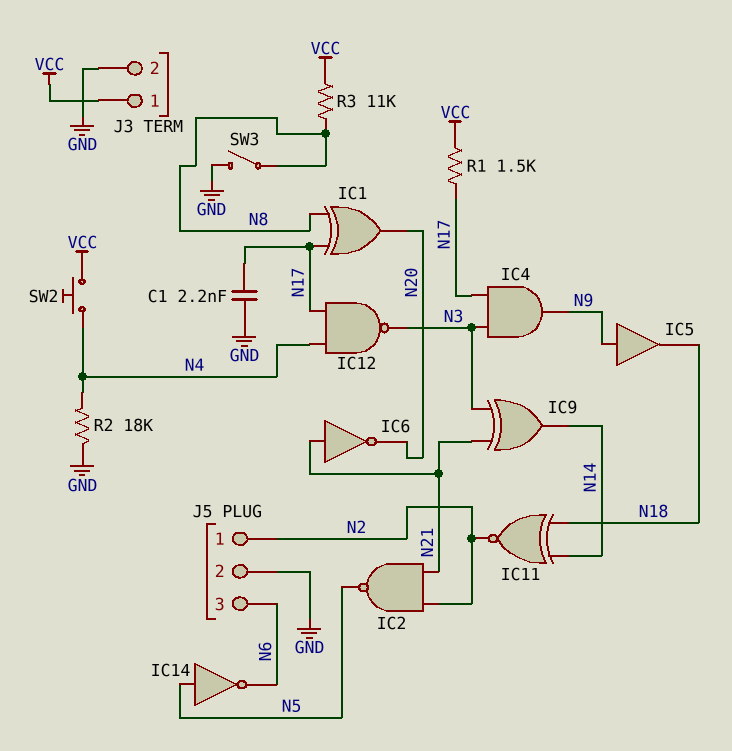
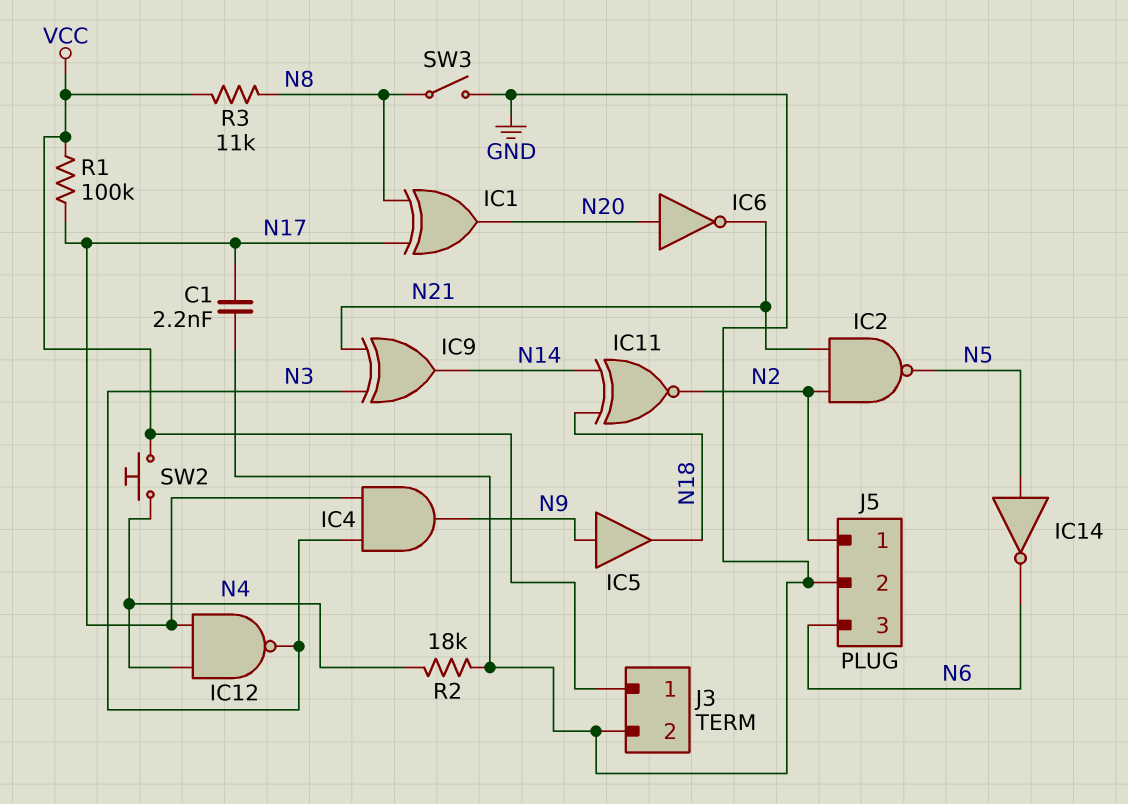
IC6: NOT (in N21, out N20) -> NOT (in N20, out N21)
R1: 1.5k (N17, VCC) -> 100k (N17, VCC)

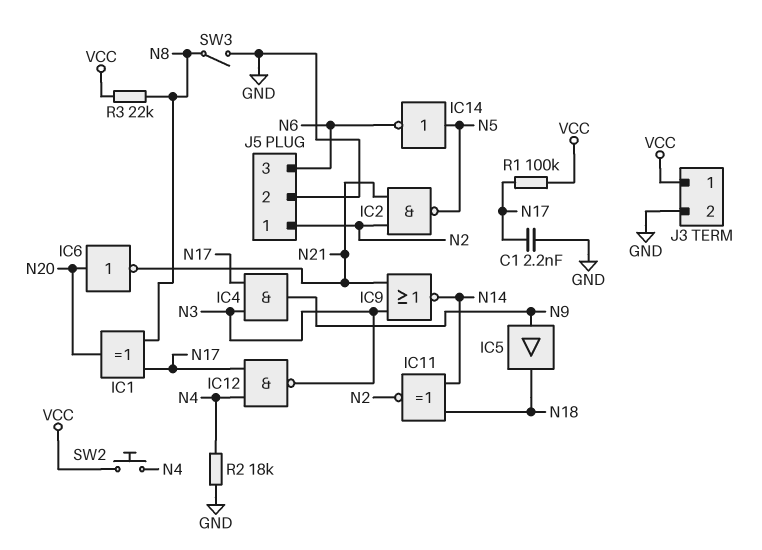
IC9: XOR (in N3, in N21, out N14) -> NOR (in N3, in N21, out N14)
R3: 11k (N8, VCC) -> 22k (N8, VCC)

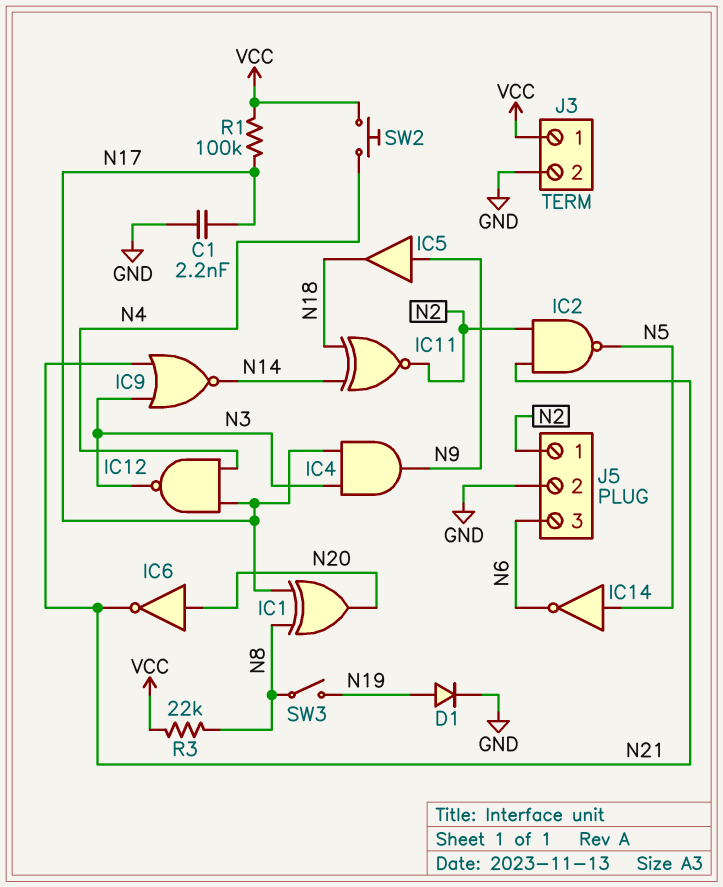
D1: none -> diode (A N19, K GND)
R2: 18k (GND, N4) -> none
SW3: switch (GND, N8) -> switch (N8, N19)

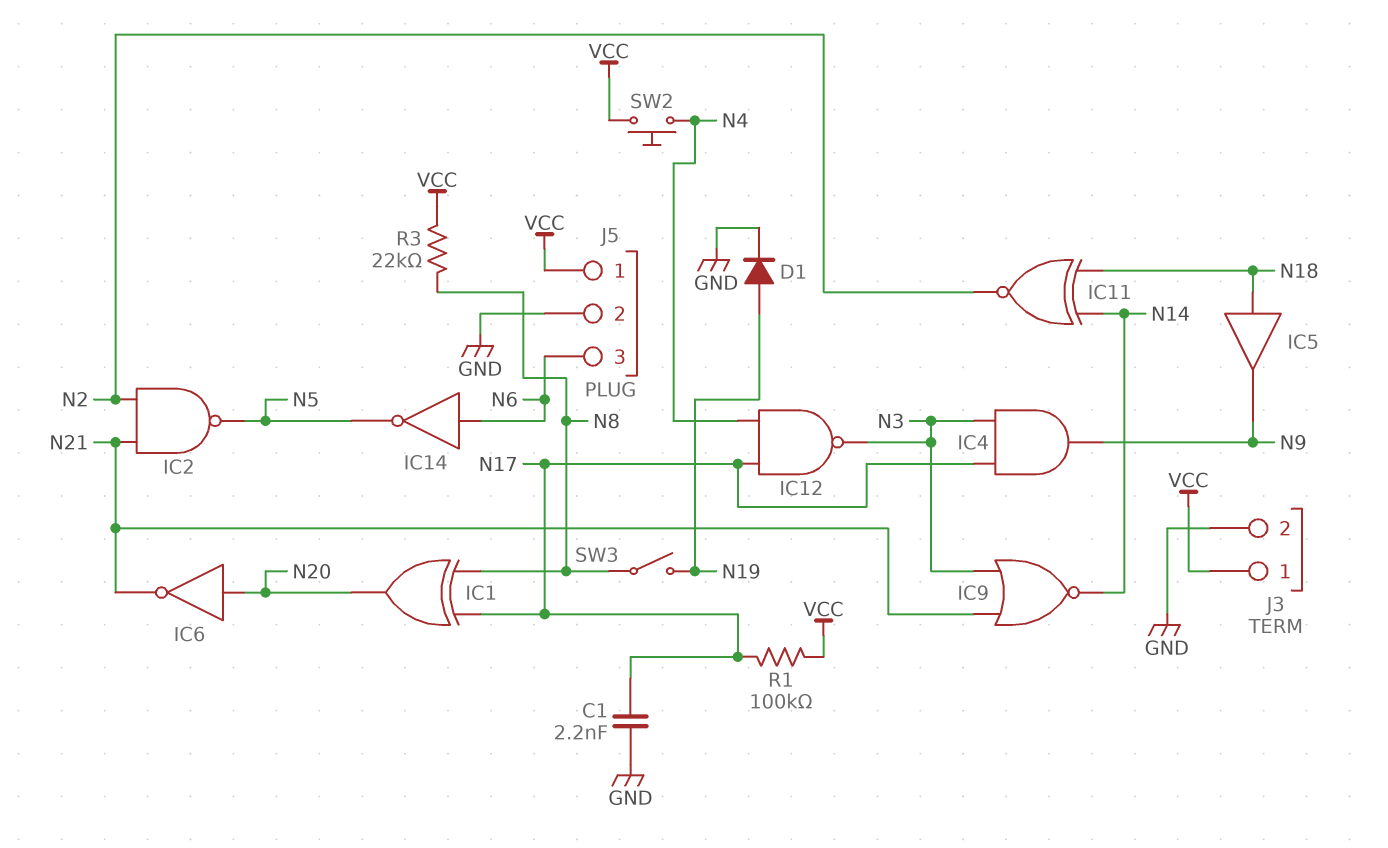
IC5: buffer (in N9, out N18) -> buffer (in N18, out N9)
IC14: NOT (in N5, out N6) -> NOT (in N6, out N5)
J5 pin 1: N2 -> VCC

